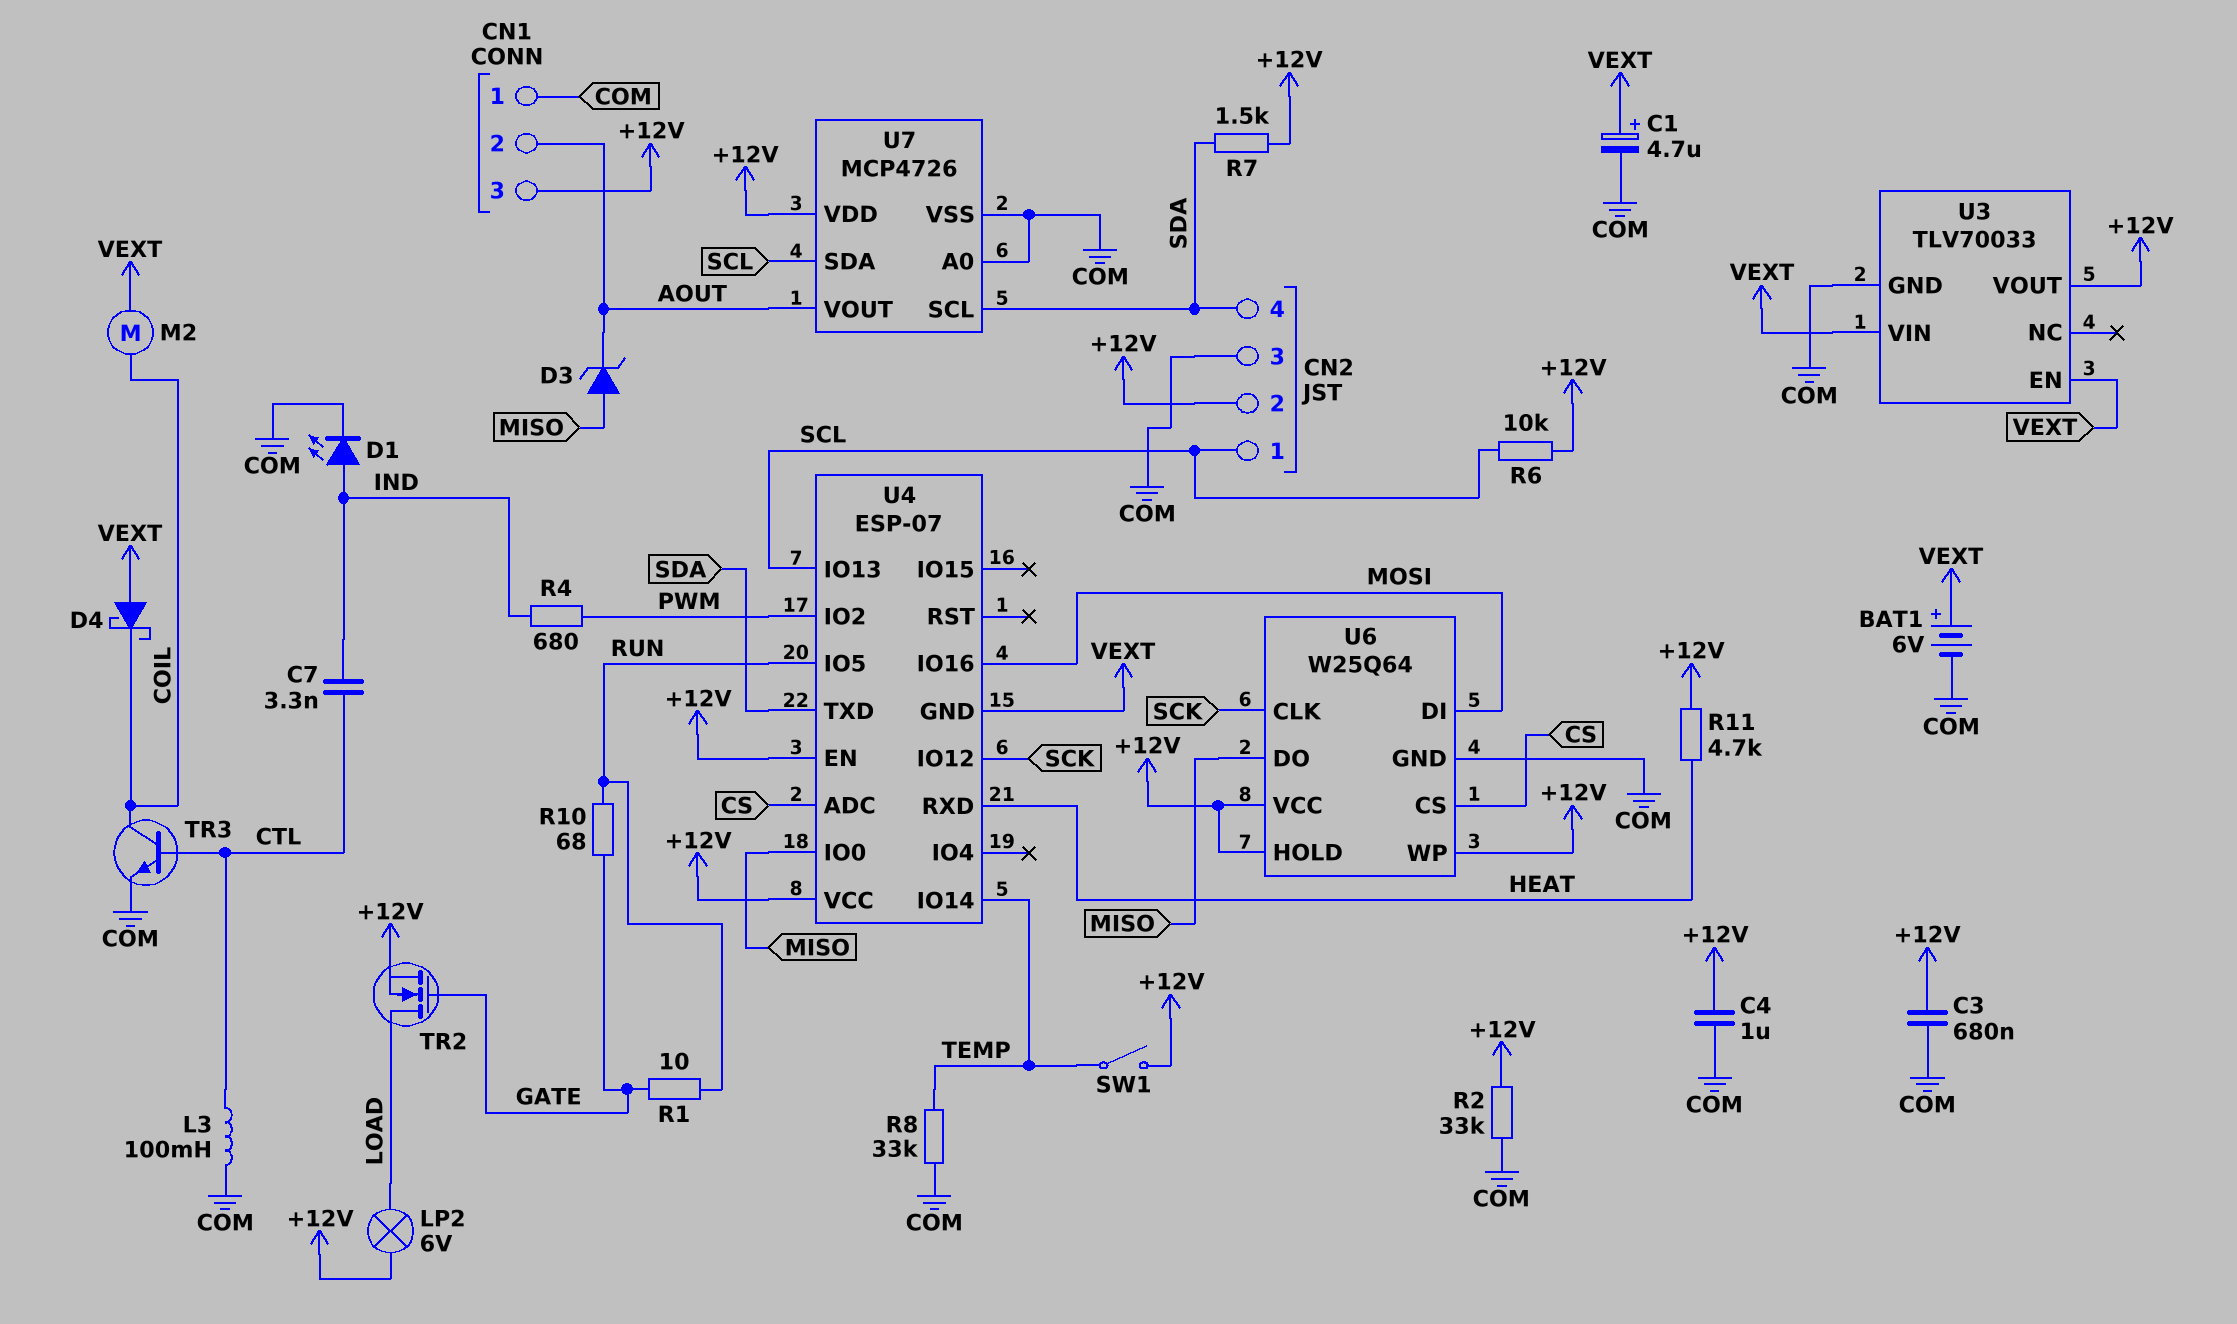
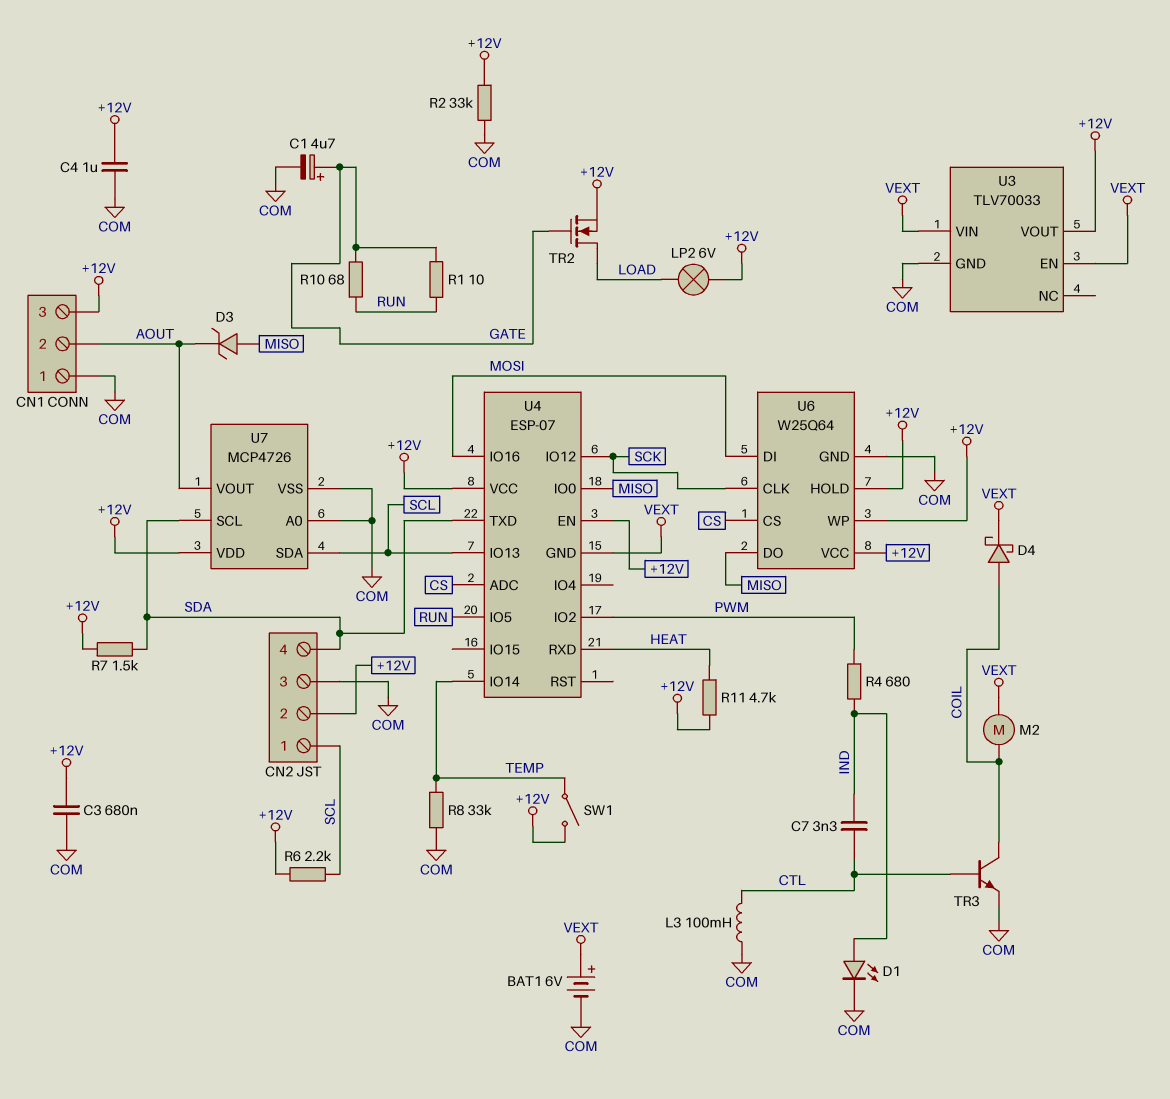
C1: 4.7uF (plus VEXT, minus COM) -> 4.7uF (plus GATE, minus COM)
D4: schottky (A VEXT, K COIL) -> schottky (A COIL, K VEXT)
R6: 10k (+12V, SCL) -> 2.2k (+12V, SCL)

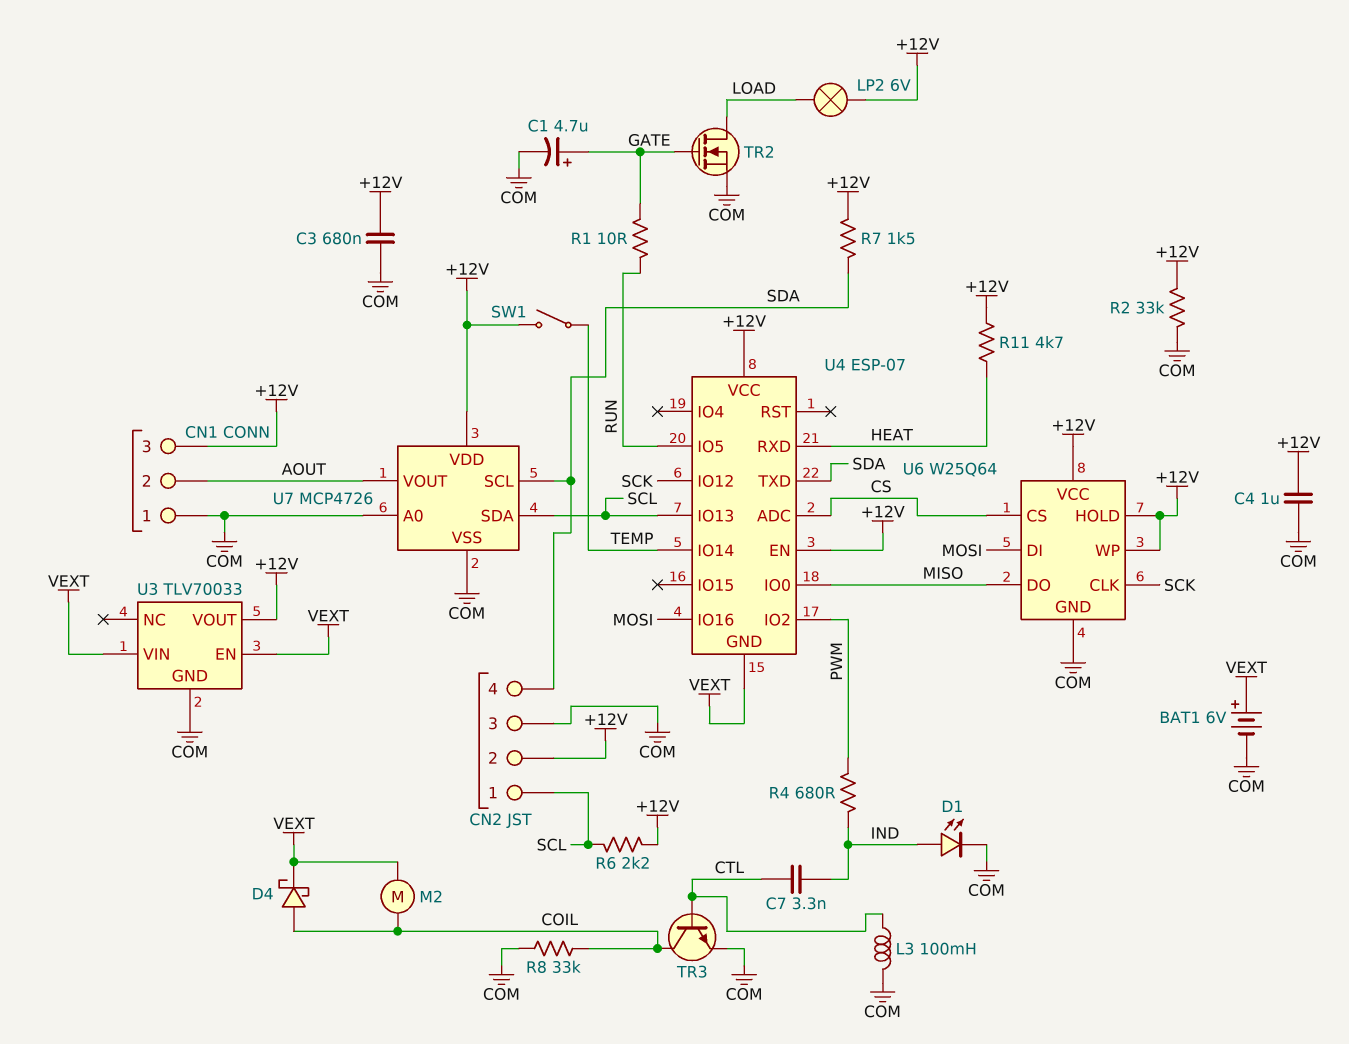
D3: zener (A MISO, K AOUT) -> none
R8: 33k (COM, TEMP) -> 33k (COIL, COM)
R10: 68 (GATE, RUN) -> none
TR2: NMOS (G GATE, D LOAD, S +12V) -> NMOS (G GATE, D LOAD, S COM)

